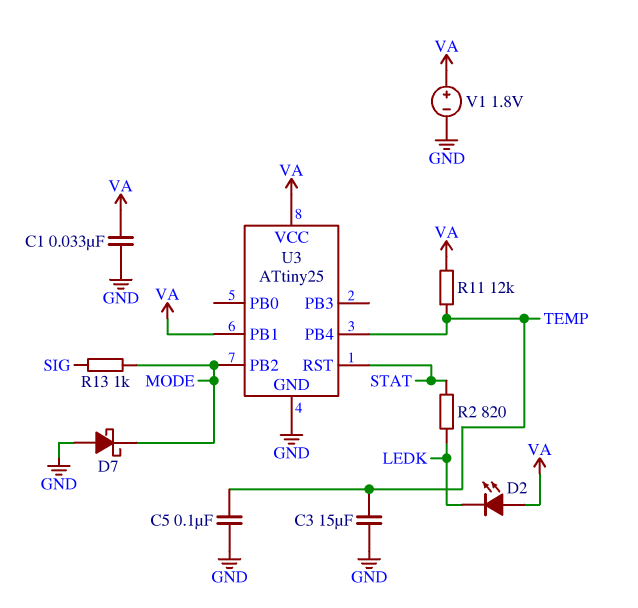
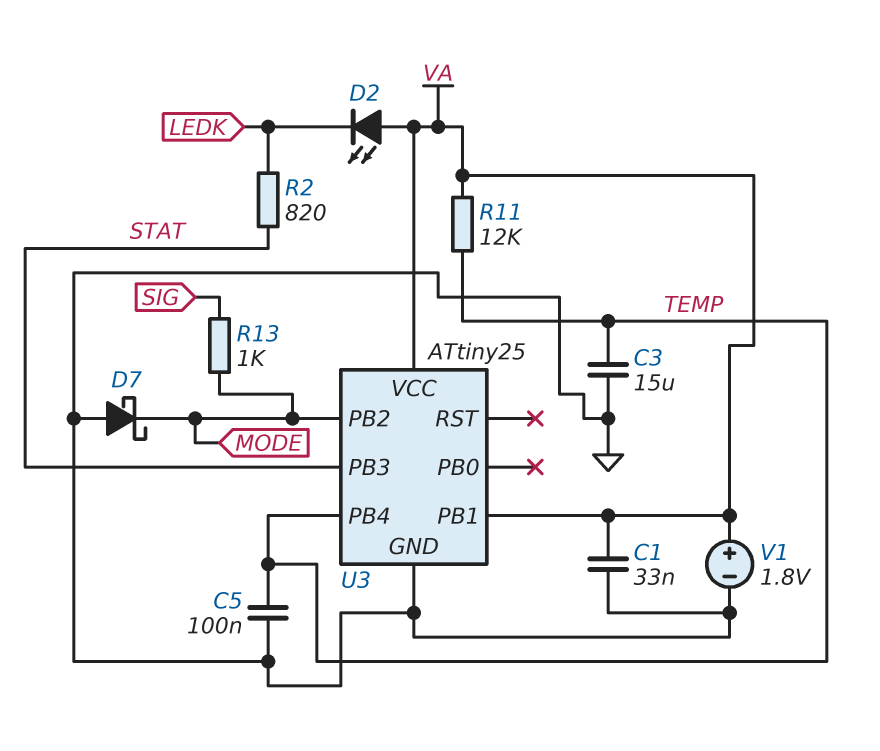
U3 pin PB3: none -> STAT
U3 pin RST: STAT -> none

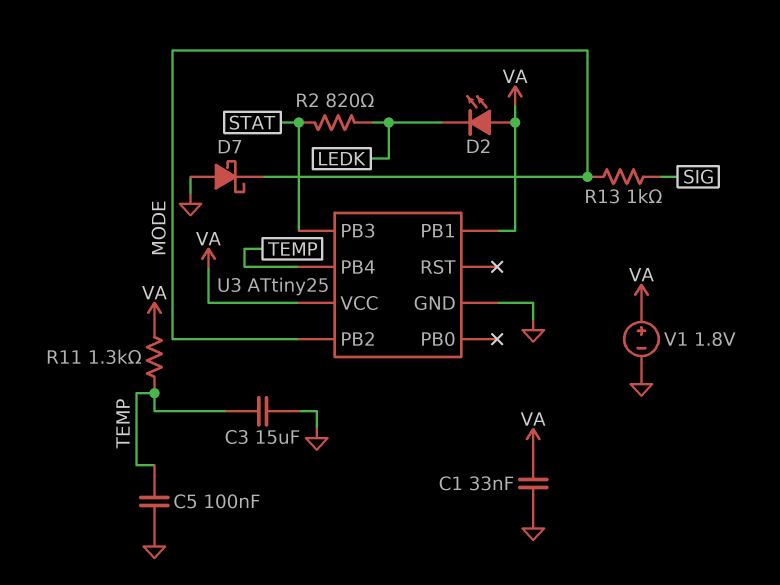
R11: 12k (TEMP, VA) -> 1.3k (TEMP, VA)

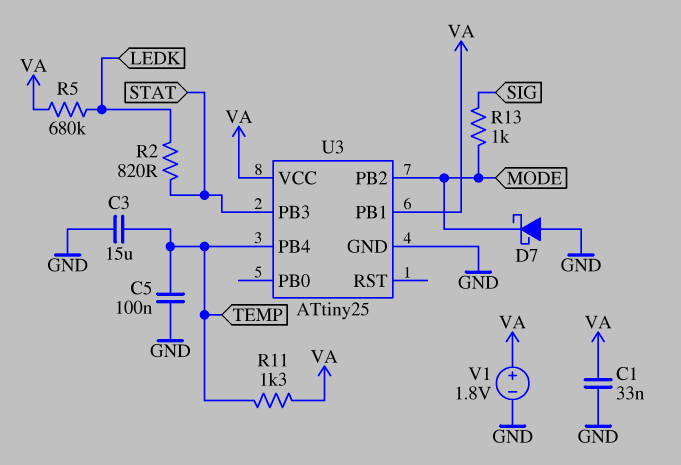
D2: LED (A VA, K LEDK) -> none
R5: none -> 680k (LEDK, VA)

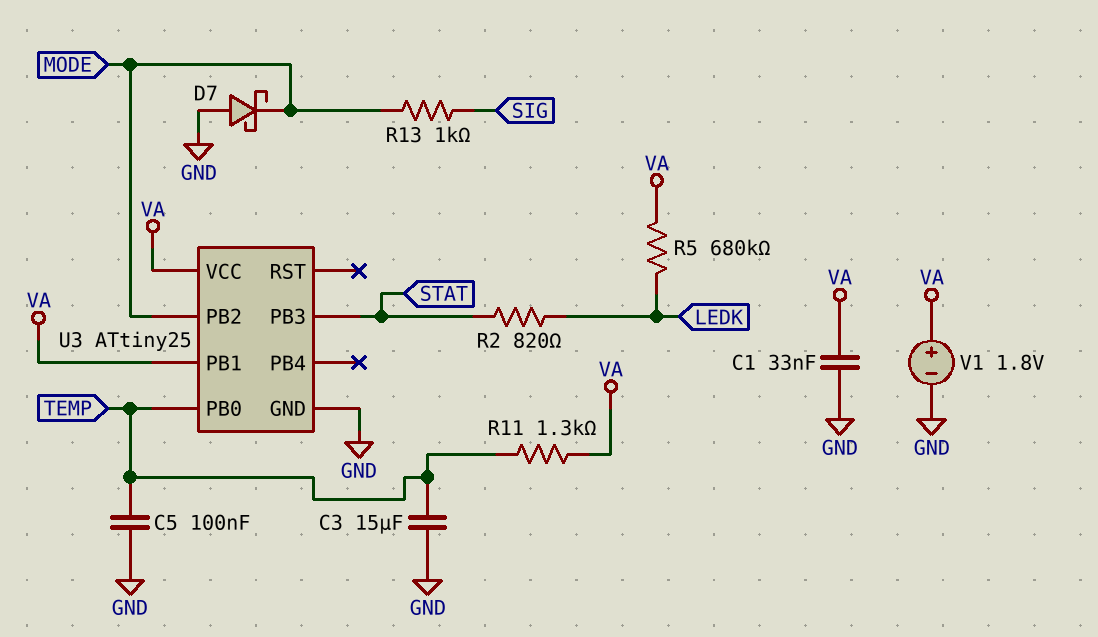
U3 pin PB0: none -> TEMP
U3 pin PB4: TEMP -> none

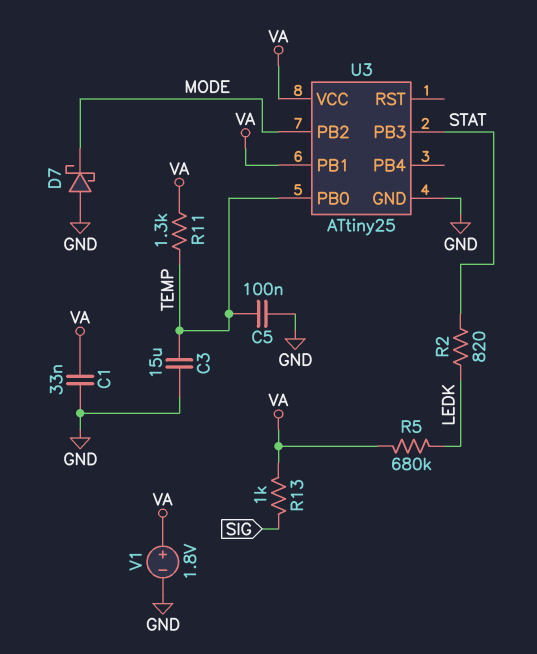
R13: 1k (MODE, SIG) -> 1k (SIG, VA)

